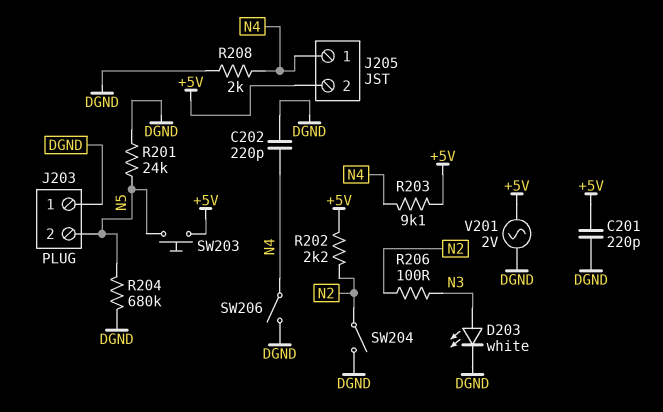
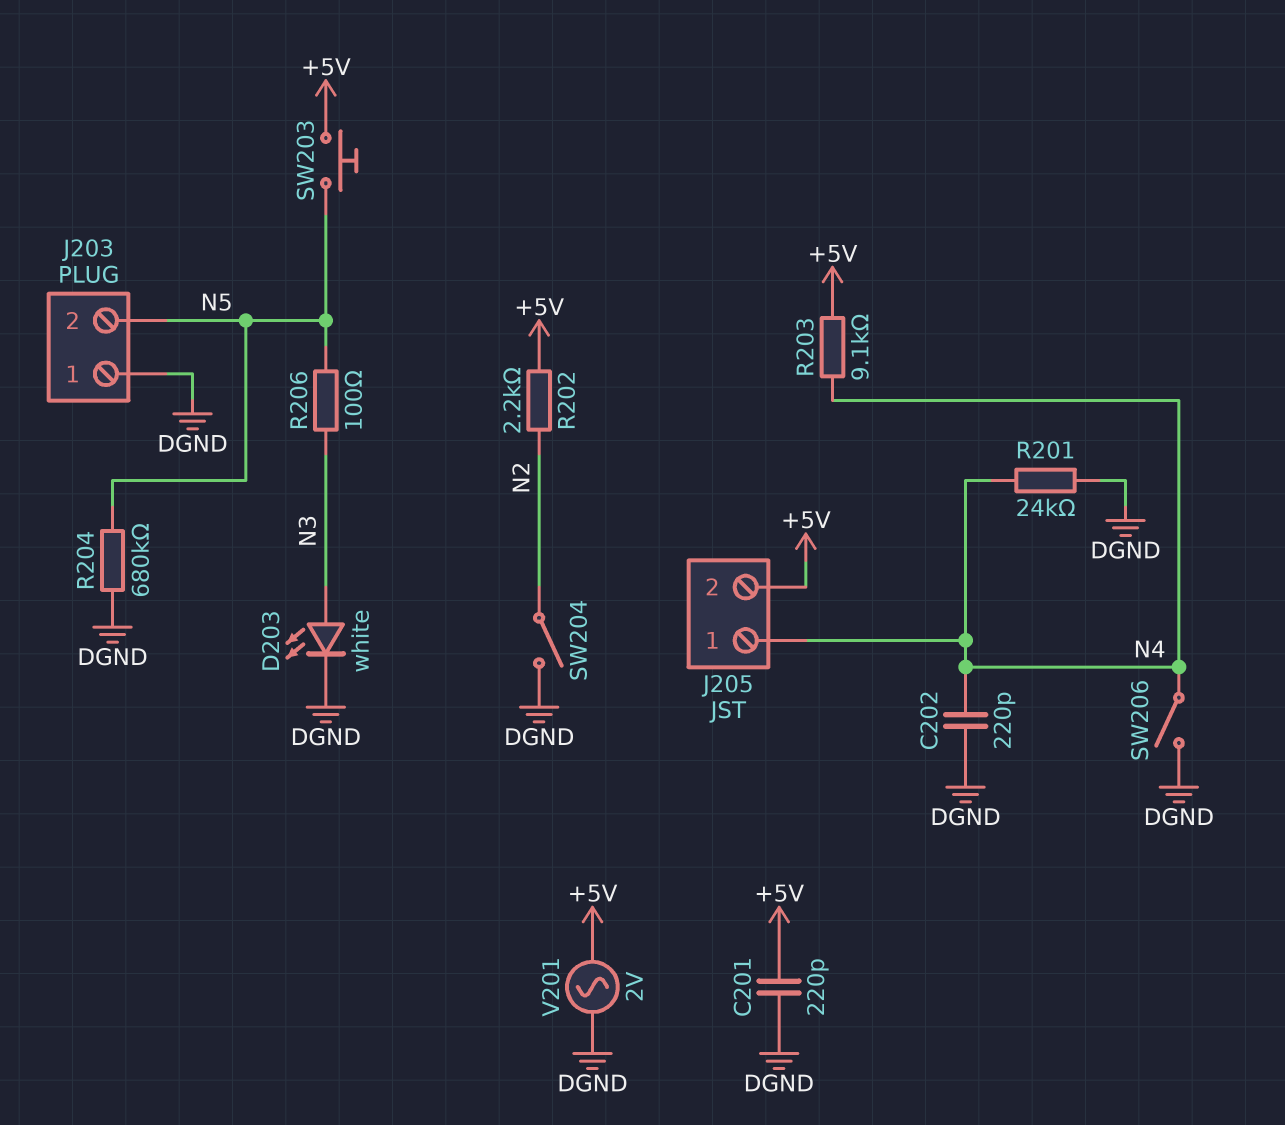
R201: 24k (DGND, N5) -> 24k (DGND, N4)
R206: 100 (N2, N3) -> 100 (N3, N5)
R208: 2k (DGND, N4) -> none

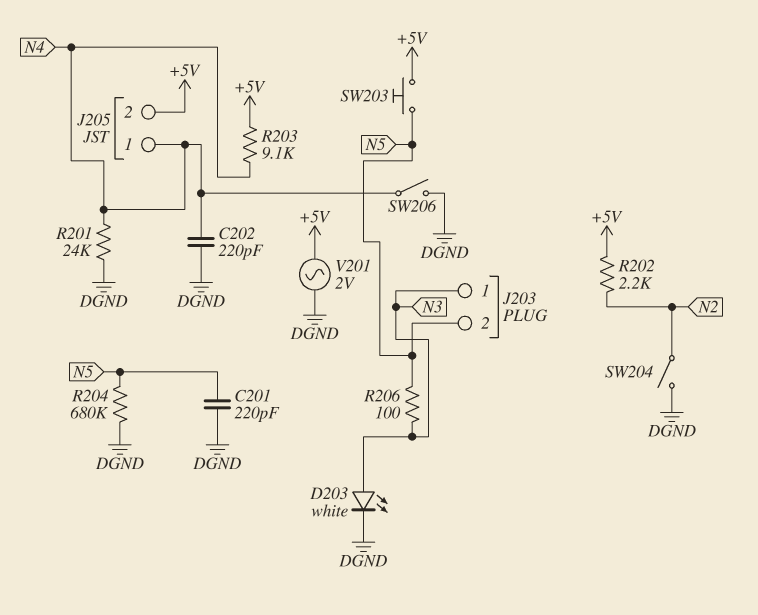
C201: 220pF (+5V, DGND) -> 220pF (DGND, N5)
J203 pin 1: DGND -> N3

